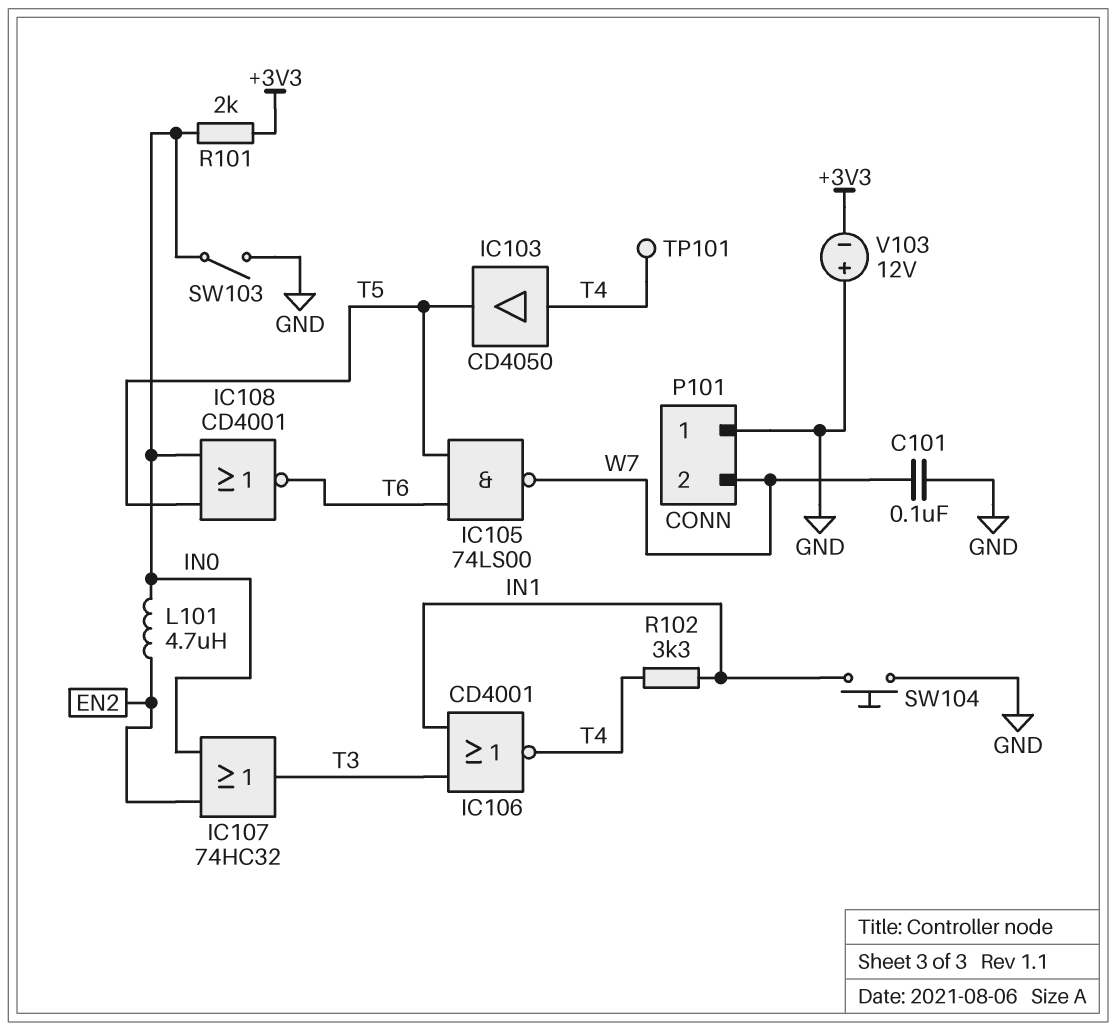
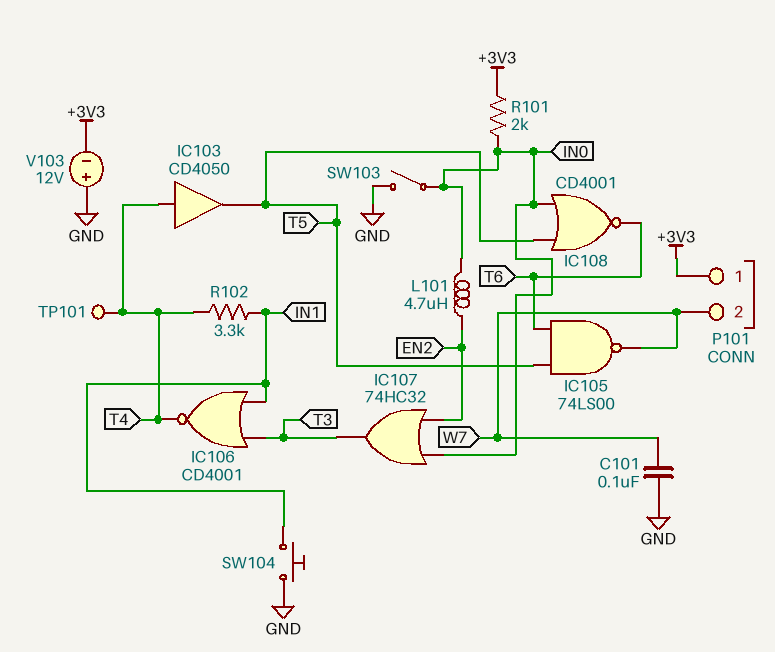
P101 pin 1: GND -> +3V3

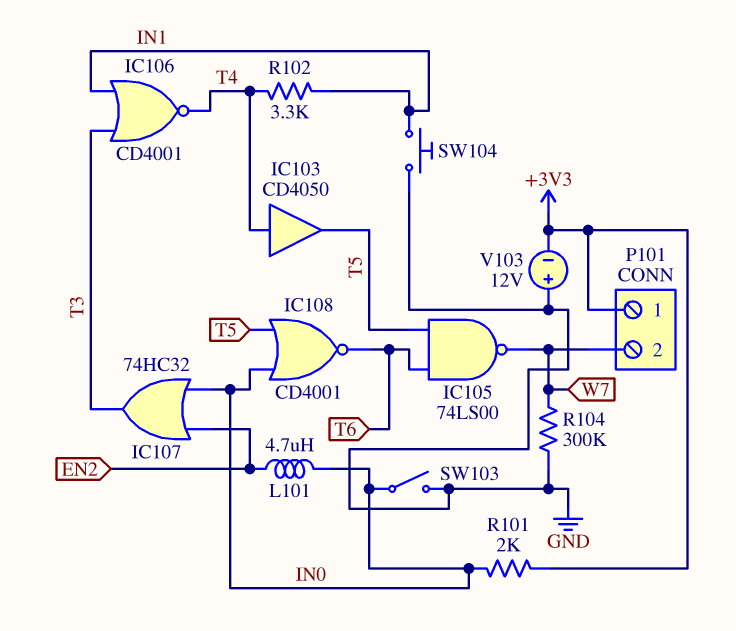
C101: 100nF (GND, W7) -> none
R104: none -> 300k (GND, W7)
TP101: test point (T4) -> none

